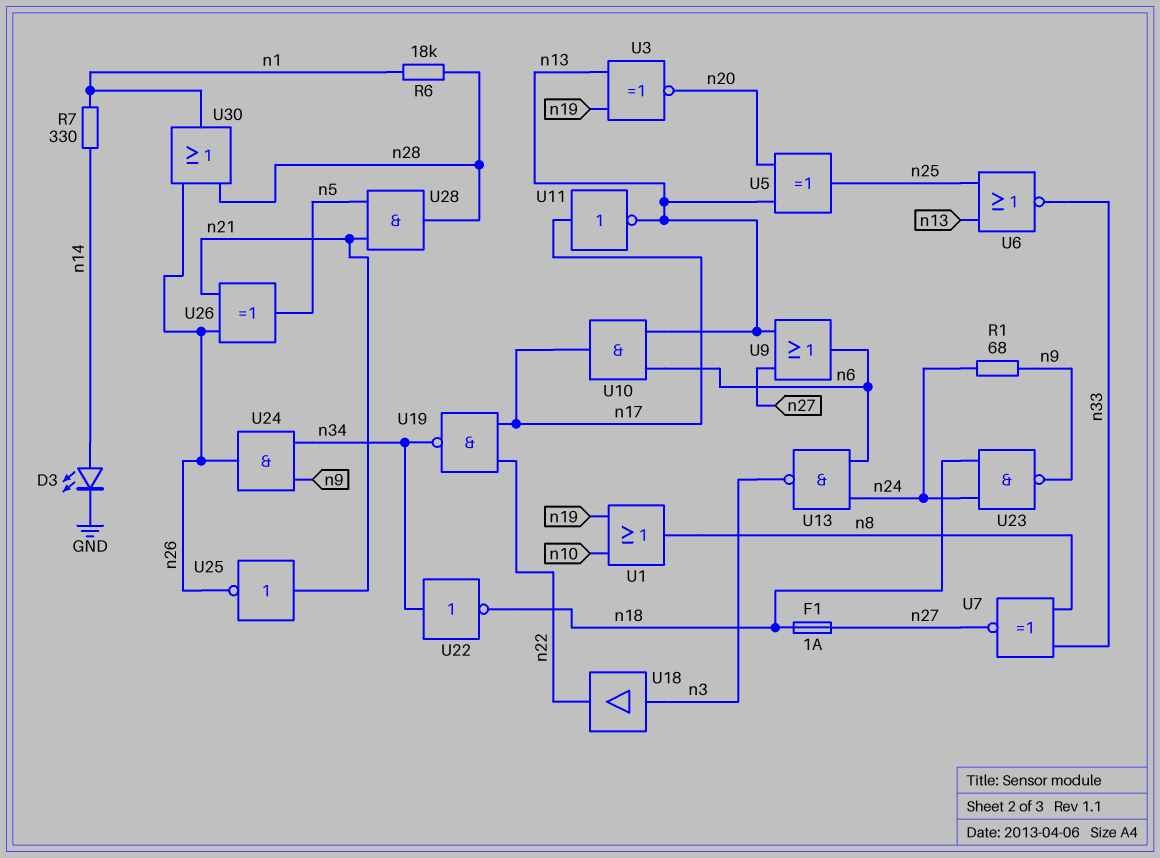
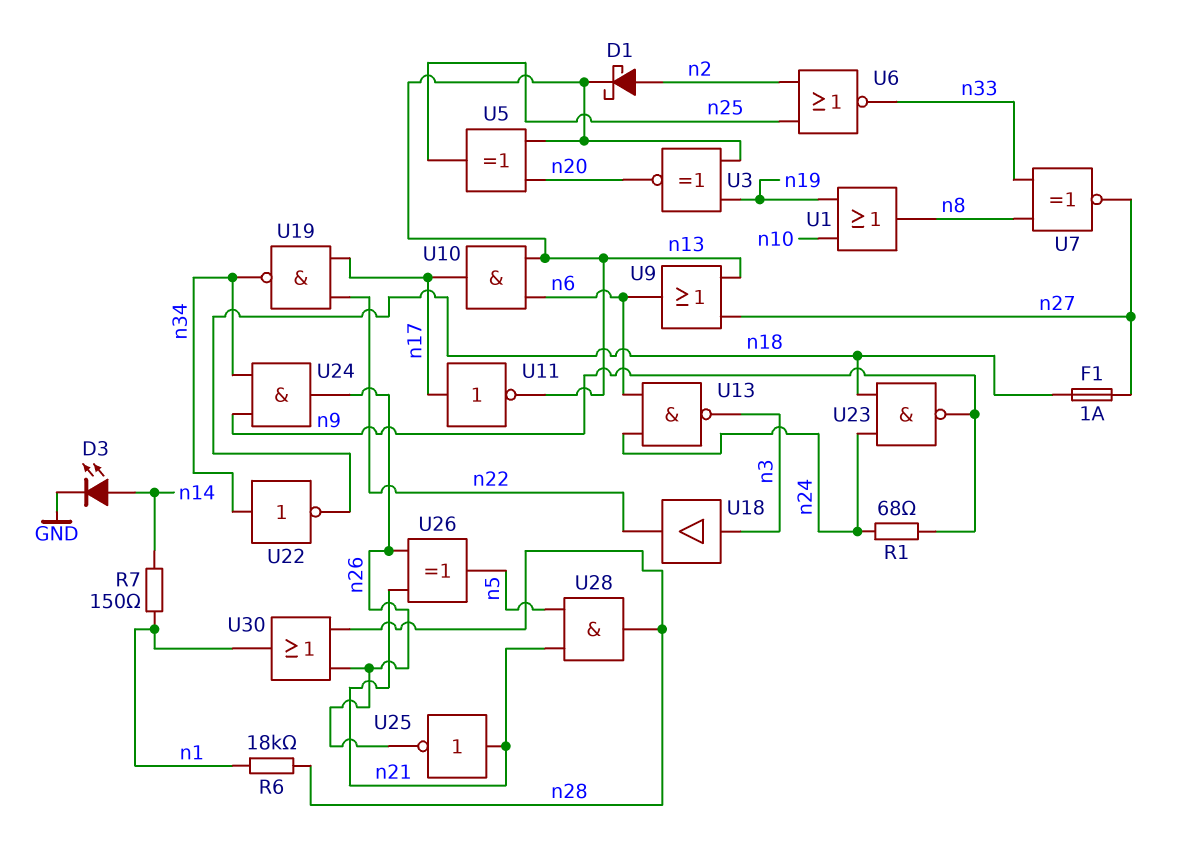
D1: none -> schottky (A n2, K n13)
R7: 330 (n1, n14) -> 150 (n1, n14)
U6: NOR (in n13, in n25, out n33) -> NOR (in n2, in n25, out n33)

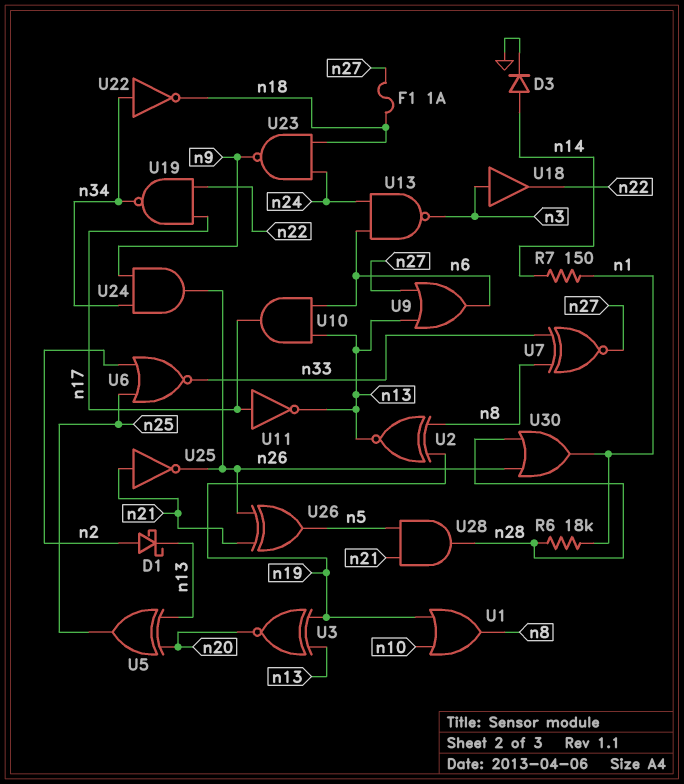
D3: LED (A n14, K GND) -> diode (A n14, K GND)
R1: 68 (n9, n24) -> none
U2: none -> XNOR (in n8, in n19, out n13)

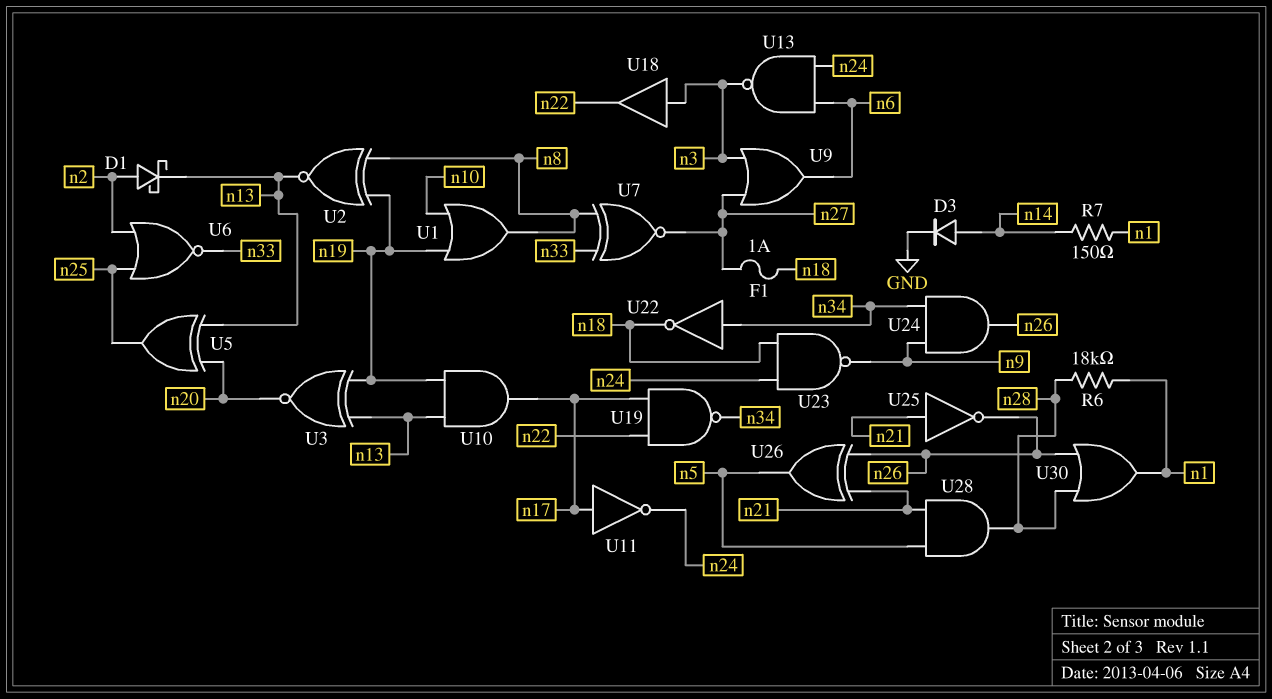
U9: OR (in n13, in n27, out n6) -> OR (in n3, in n27, out n6)
U10: AND (in n6, in n13, out n17) -> AND (in n13, in n19, out n17)
U11: NOT (in n17, out n13) -> NOT (in n17, out n24)

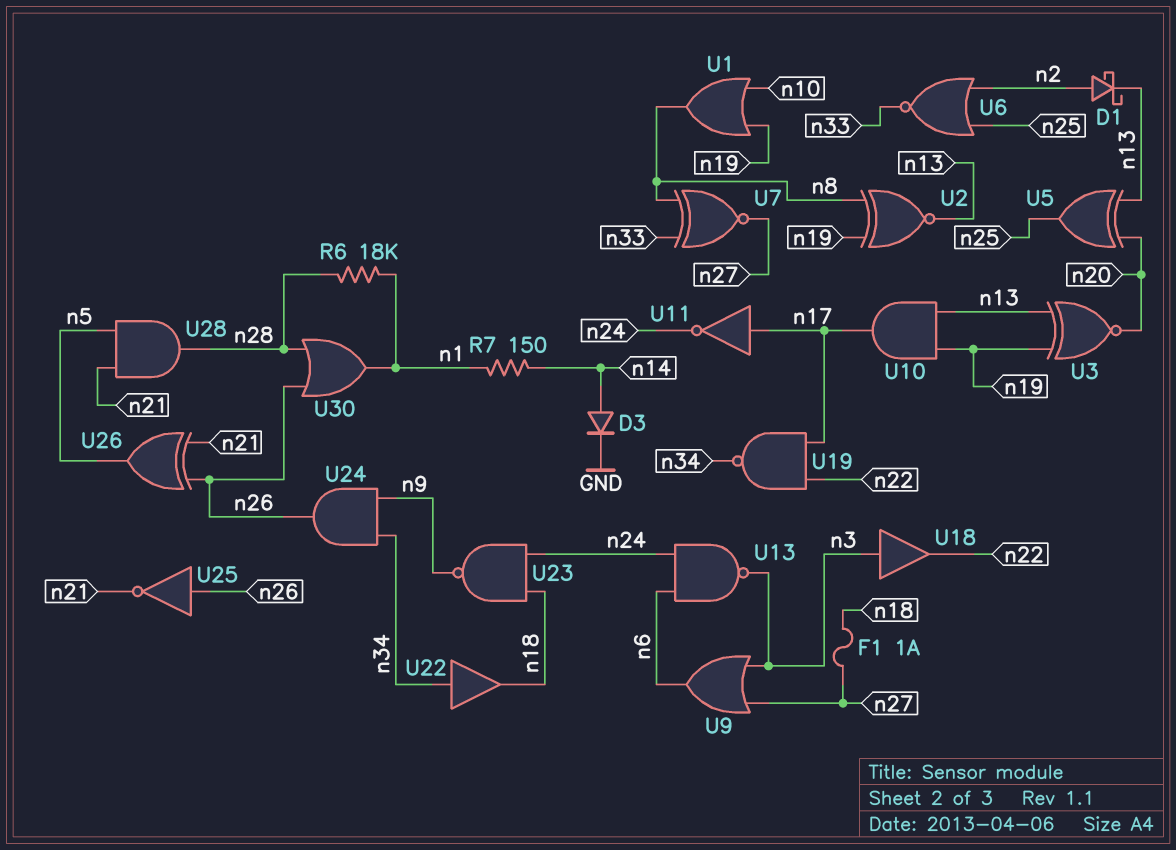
U22: NOT (in n34, out n18) -> buffer (in n34, out n18)
U25: NOT (in n21, out n26) -> NOT (in n26, out n21)

